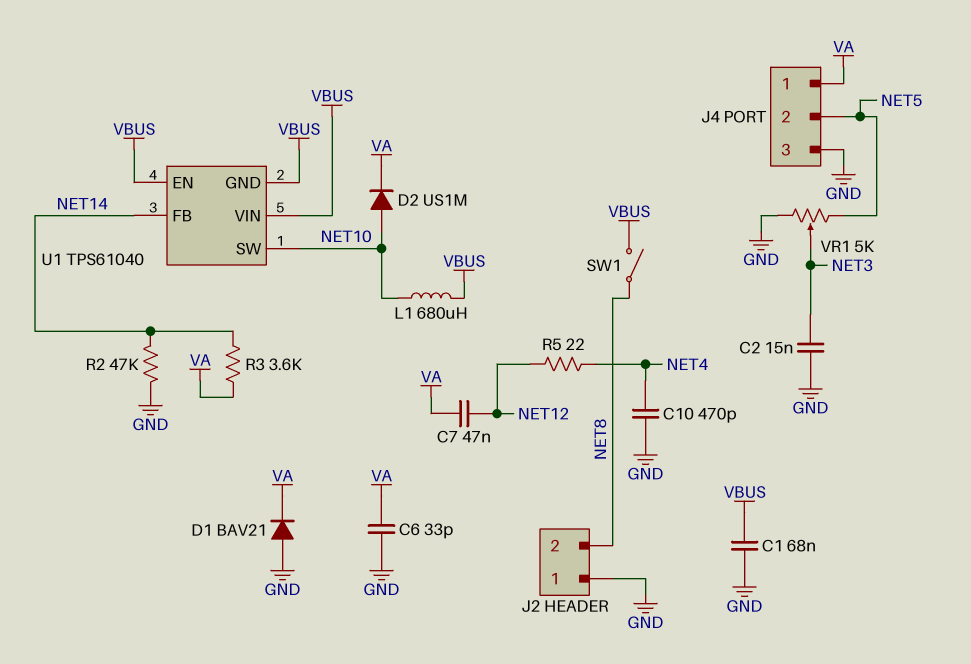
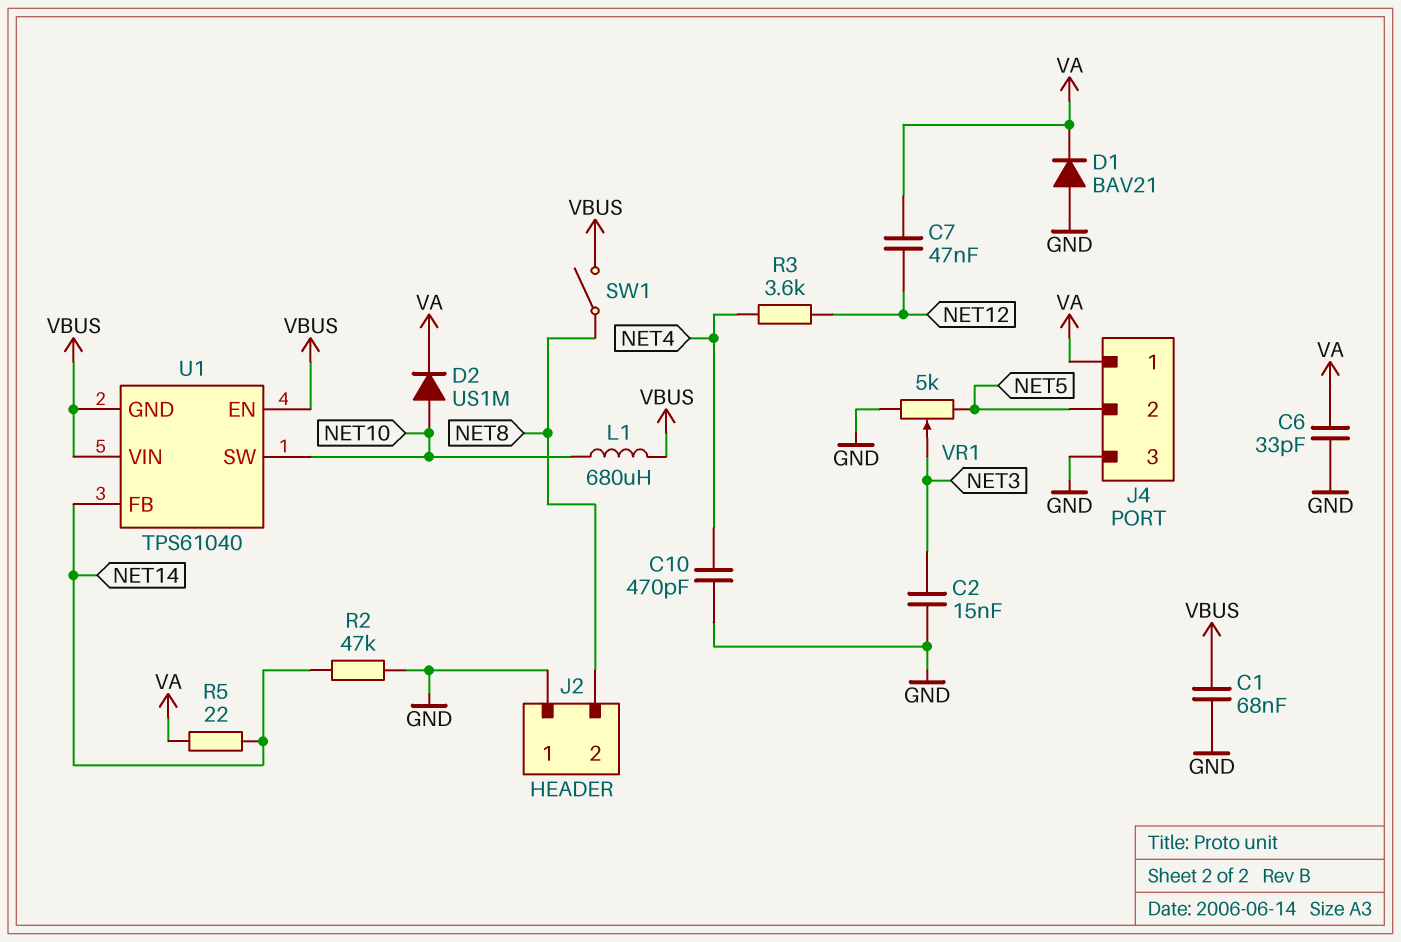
R3: 3.6k (NET14, VA) -> 3.6k (NET4, NET12)
R5: 22 (NET4, NET12) -> 22 (NET14, VA)

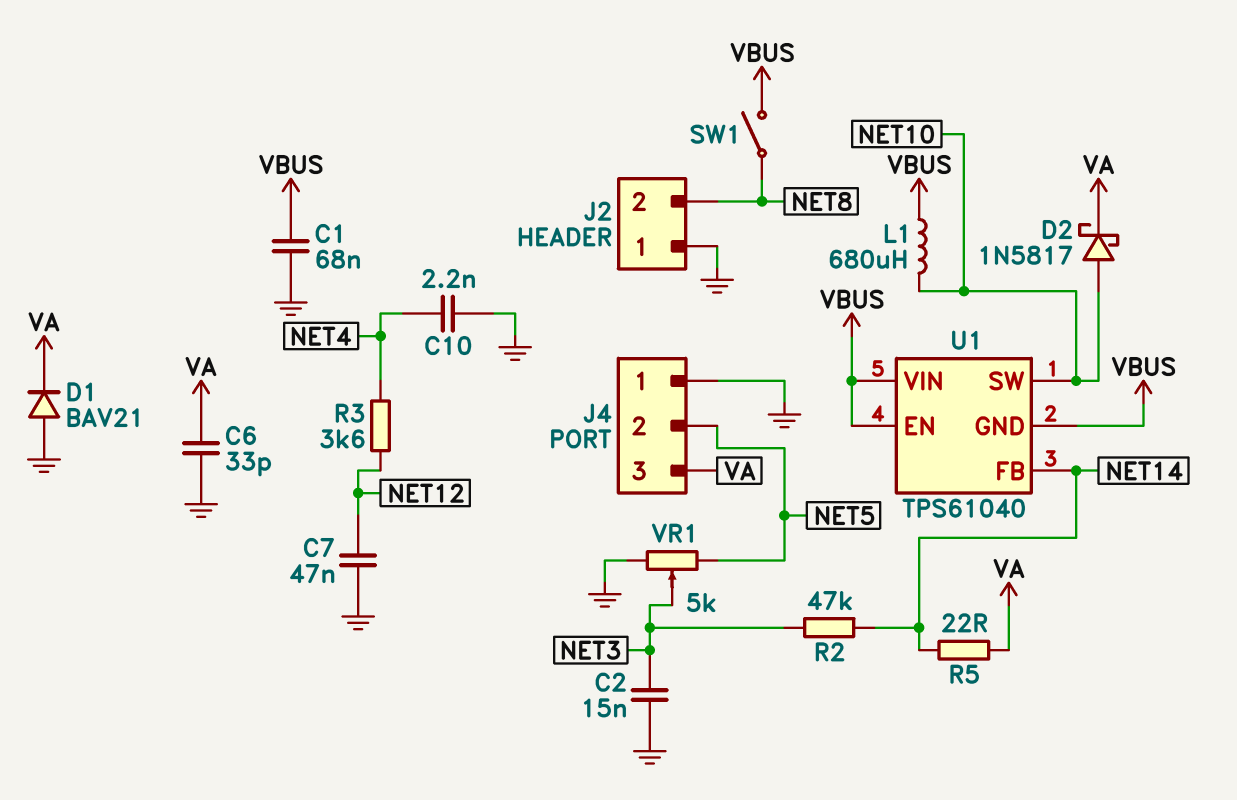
C7: 47nF (NET12, VA) -> 47nF (GND, NET12)
C10: 470pF (GND, NET4) -> 2.2nF (GND, NET4)
D2: diode US1M (A NET10, K VA) -> schottky 1N5817 (A NET10, K VA)
J4 pin 1: VA -> GND
J4 pin 3: GND -> VA
R2: 47k (GND, NET14) -> 47k (NET3, NET14)

